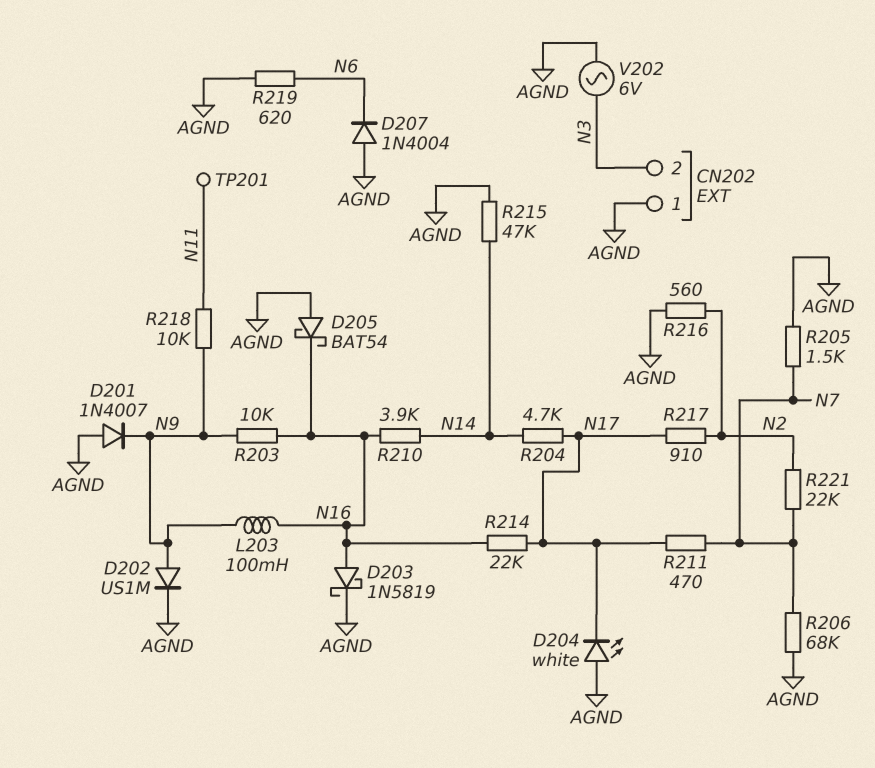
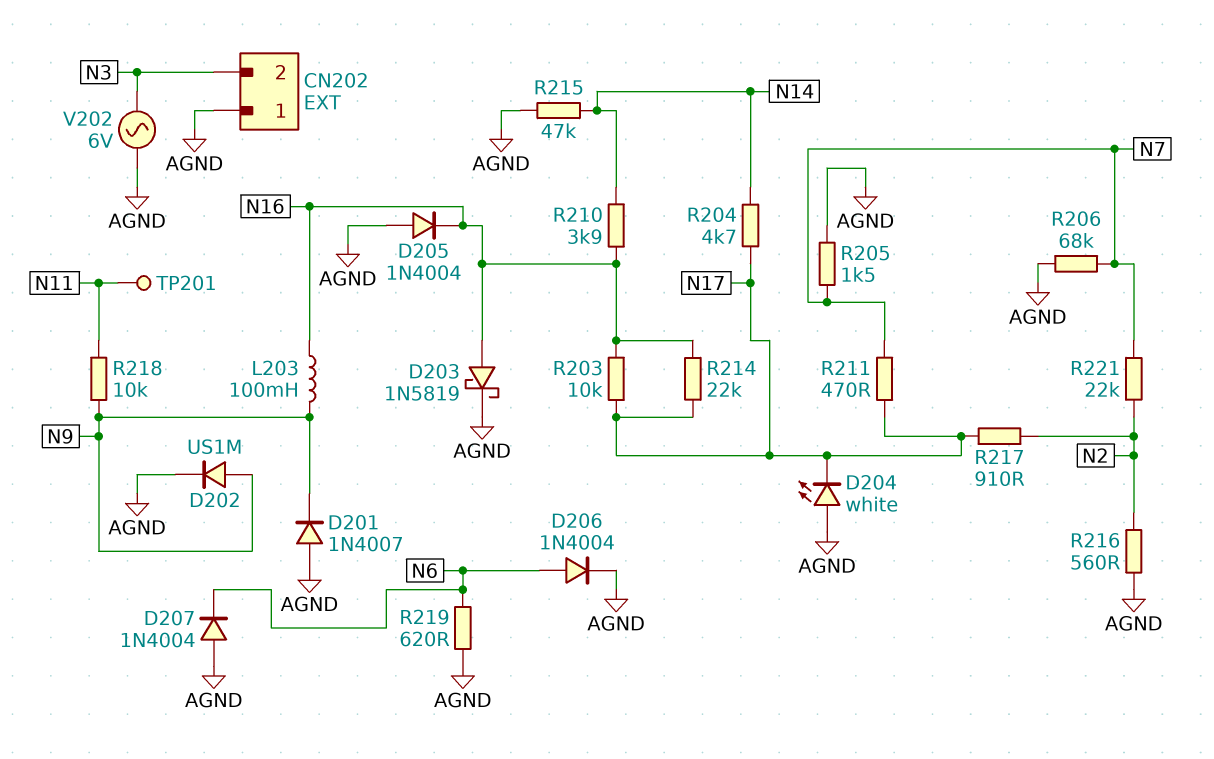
D205: schottky BAT54 (A AGND, K N16) -> diode 1N4004 (A AGND, K N16)
D206: none -> diode 1N4004 (A N6, K AGND)
R203: 10k (N9, N16) -> 10k (N16, N17)

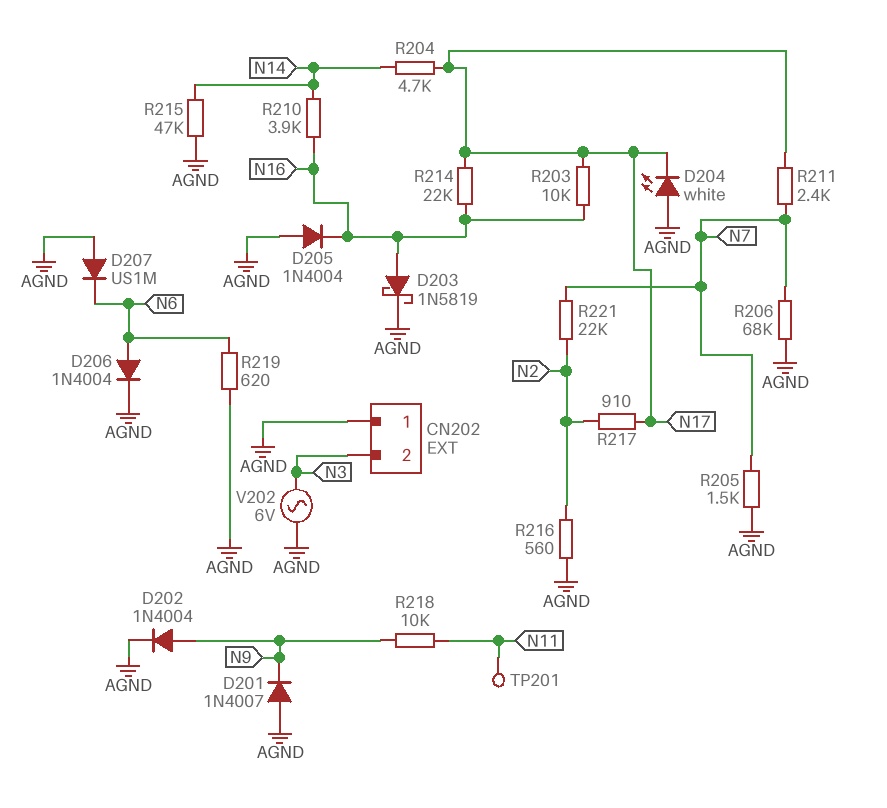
D202: diode US1M (A N9, K AGND) -> diode 1N4004 (A N9, K AGND)
D207: diode 1N4004 (A AGND, K N6) -> diode US1M (A AGND, K N6)
L203: 100mH (N9, N16) -> none
R211: 470 (N7, N17) -> 2.4k (N7, N17)

